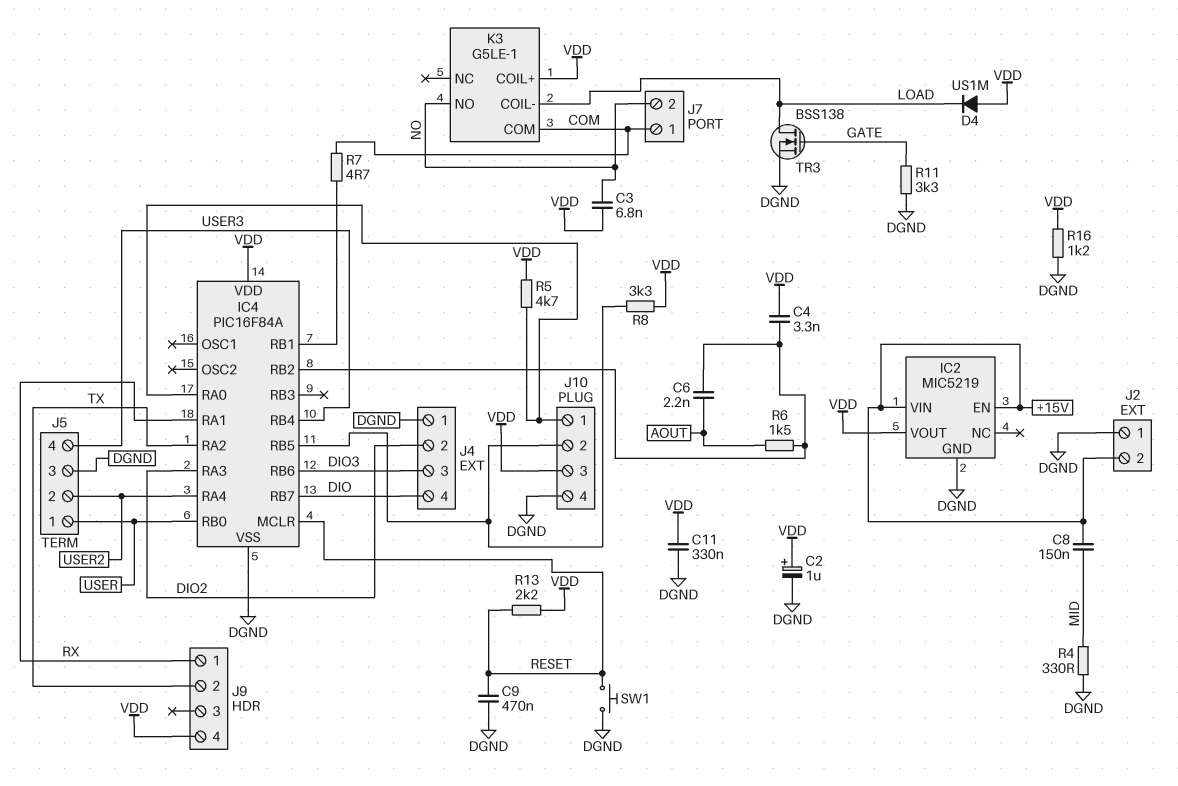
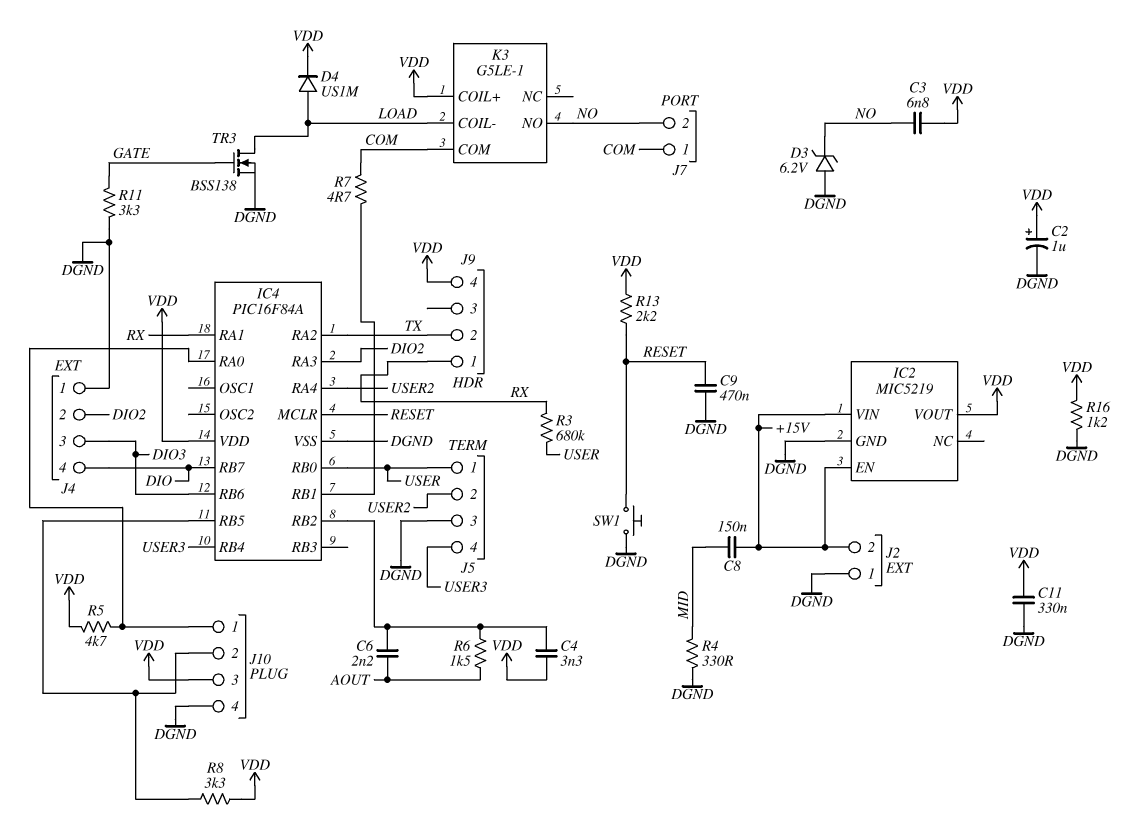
D3: none -> zener 6.2V (A DGND, K NO)
D4: diode US1M (A VDD, K LOAD) -> diode US1M (A LOAD, K VDD)
R3: none -> 680k (RX, USER)

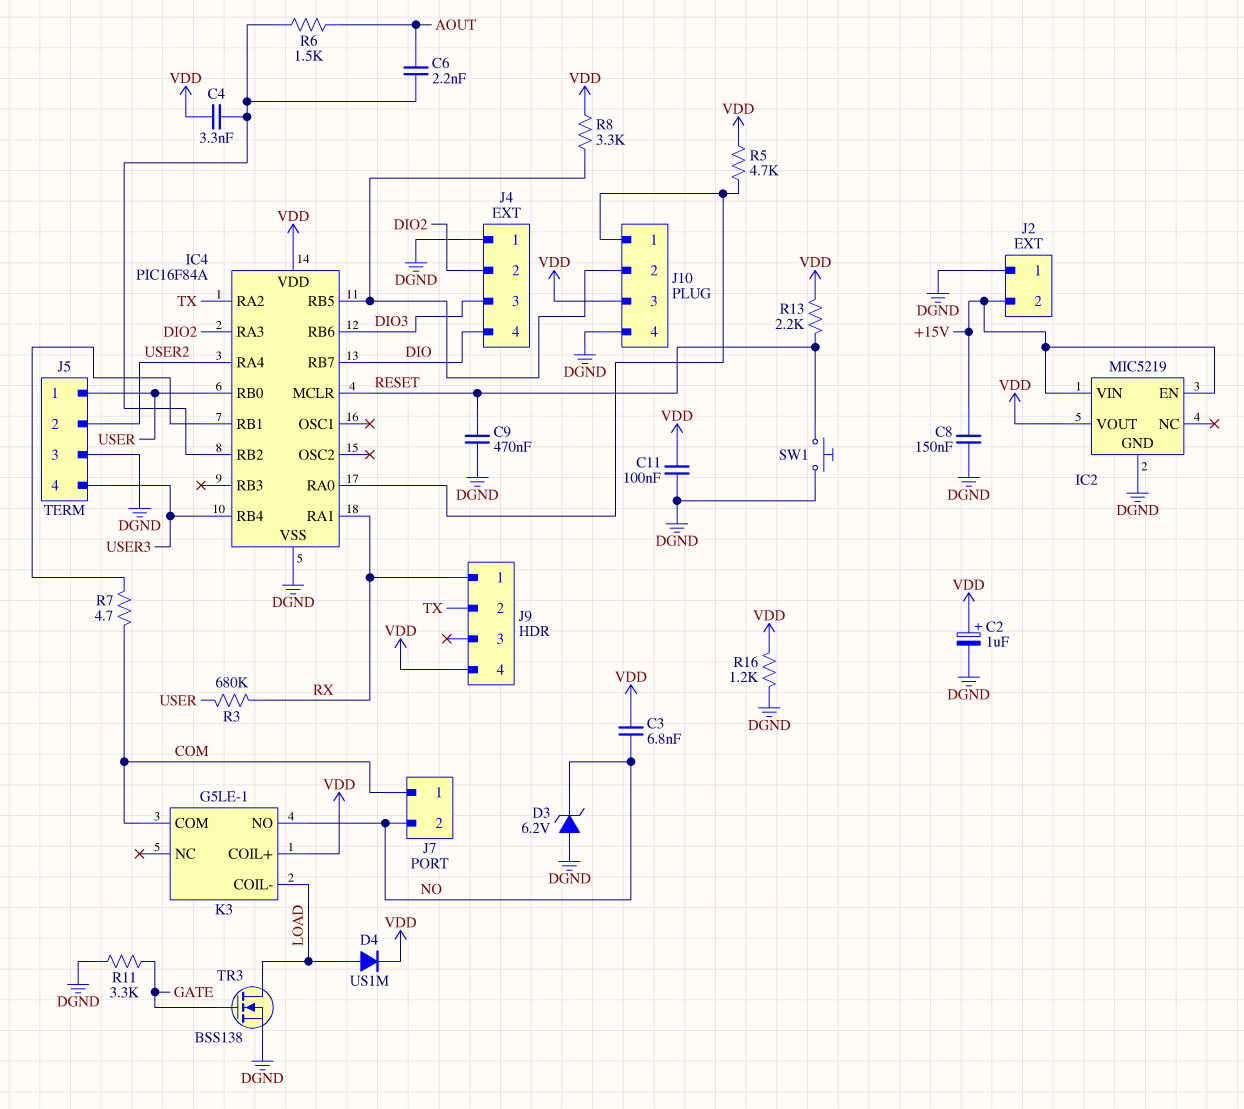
C8: 150nF (+15V, MID) -> 150nF (+15V, DGND)
C11: 330nF (DGND, VDD) -> 100nF (DGND, VDD)
R4: 330 (DGND, MID) -> none

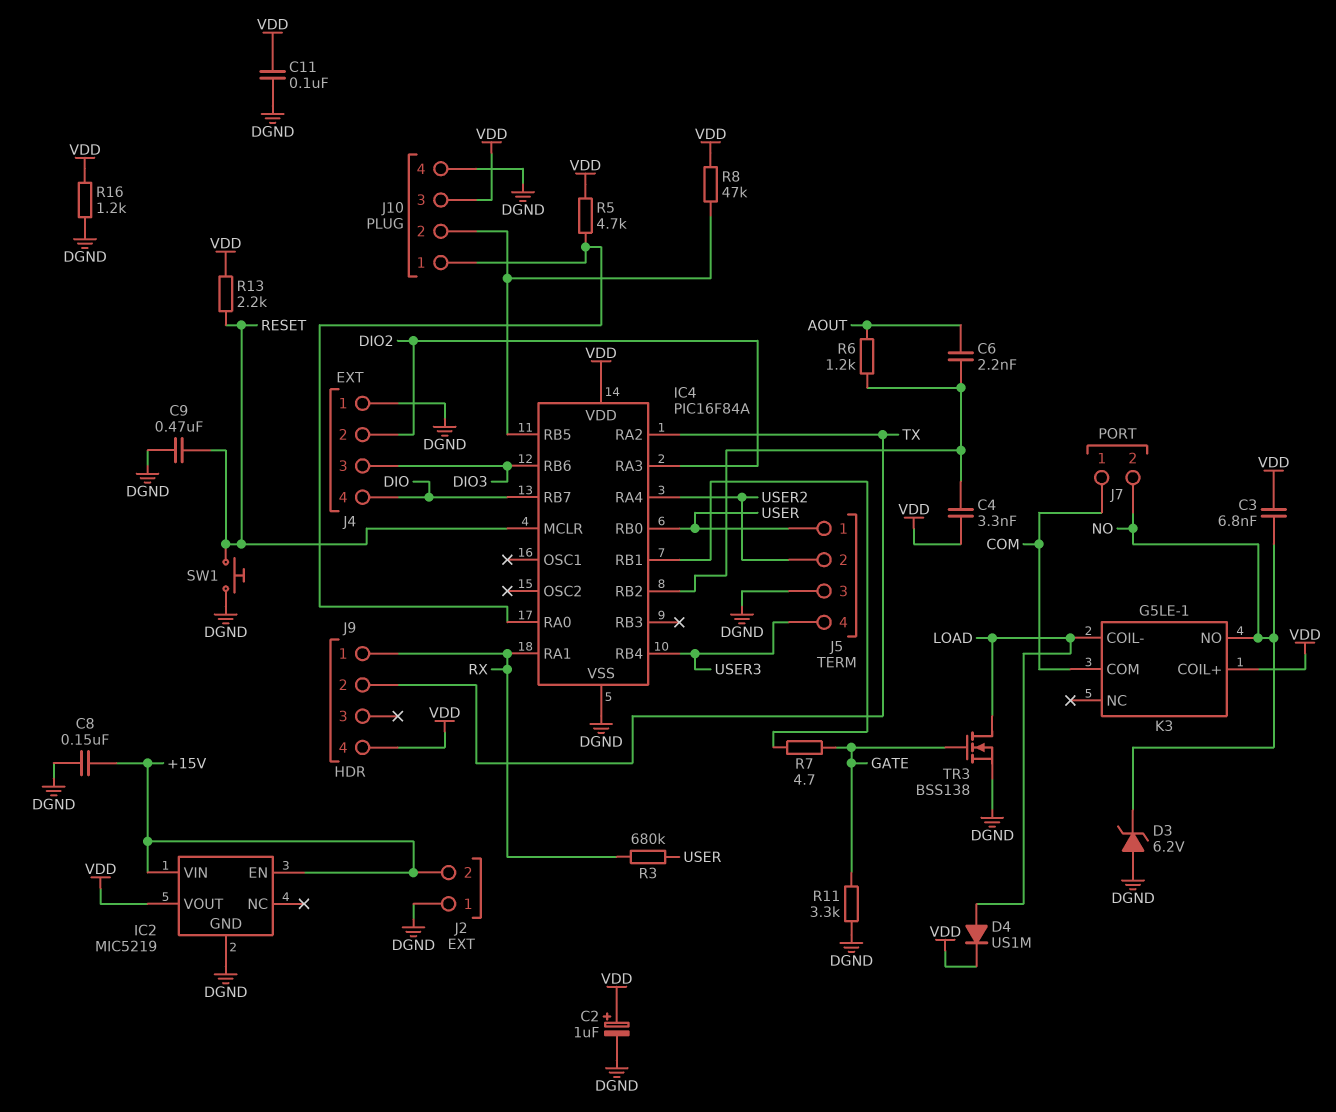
R6: 1.5k (AOUT, IC4/RB2) -> 1.2k (AOUT, IC4/RB2)
R7: 4.7 (COM, IC4/RB1) -> 4.7 (GATE, IC4/RB1)
R8: 3.3k (IC4/RB5, VDD) -> 47k (IC4/RB5, VDD)

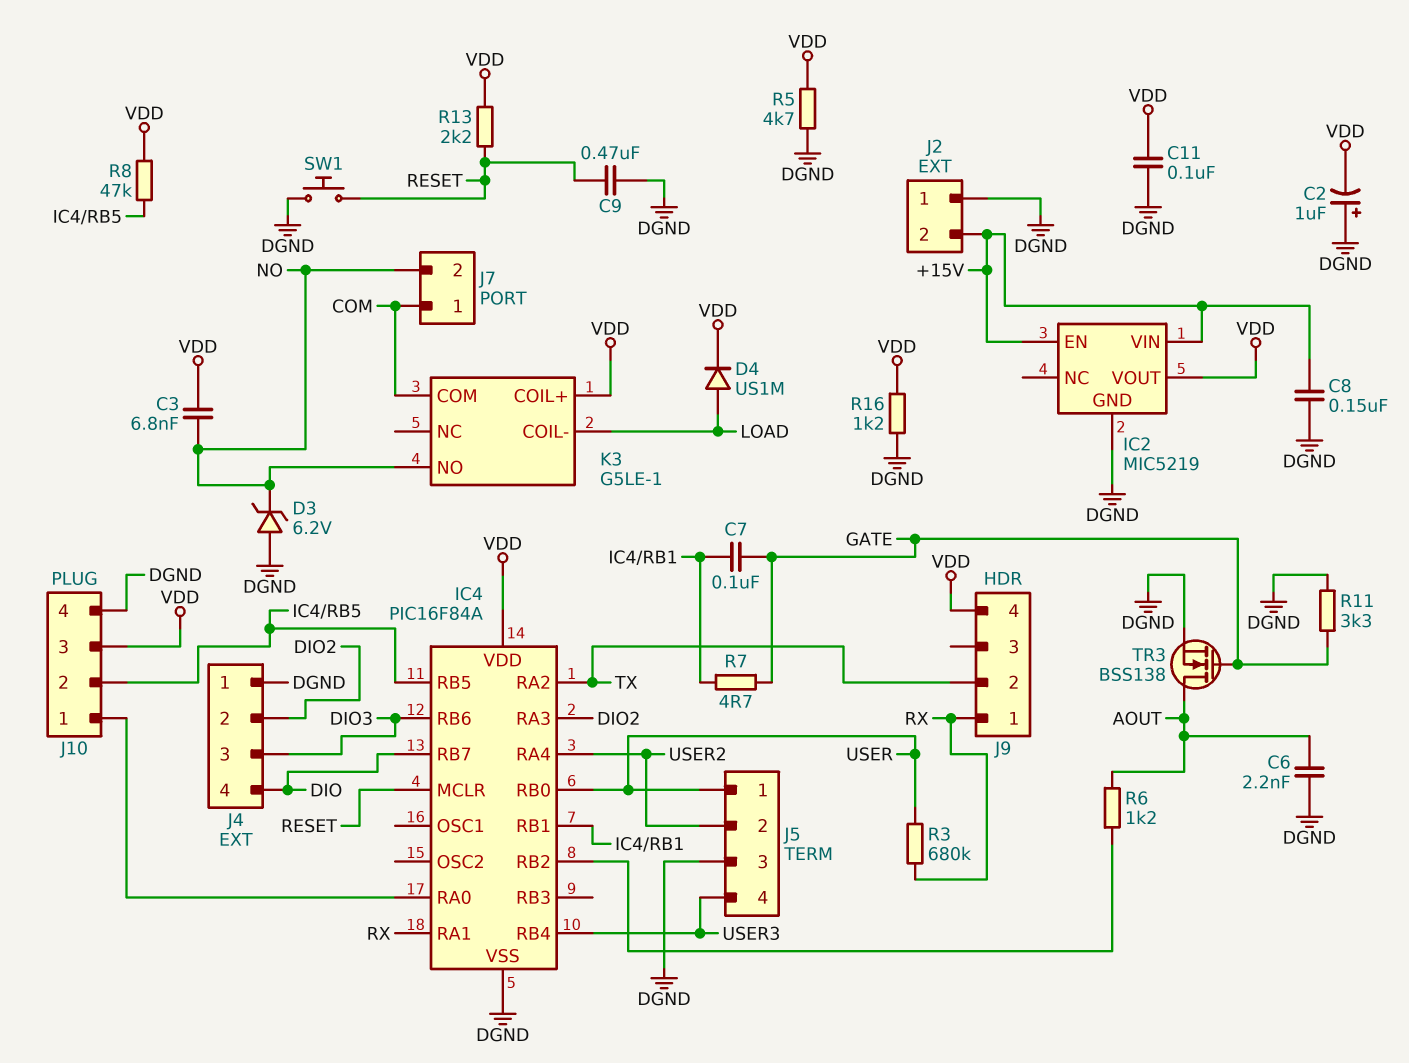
C2: 1uF (plus VDD, minus DGND) -> 1uF (plus DGND, minus VDD)
C4: 3.3nF (IC4/RB2, VDD) -> none
C6: 2.2nF (AOUT, IC4/RB2) -> 2.2nF (AOUT, DGND)
C7: none -> 100nF (GATE, IC4/RB1)
R5: 4.7k (IC4/RA0, VDD) -> 4.7k (DGND, VDD)
TR3: NMOS BSS138 (G GATE, D LOAD, S DGND) -> NMOS BSS138 (G GATE, D AOUT, S DGND)

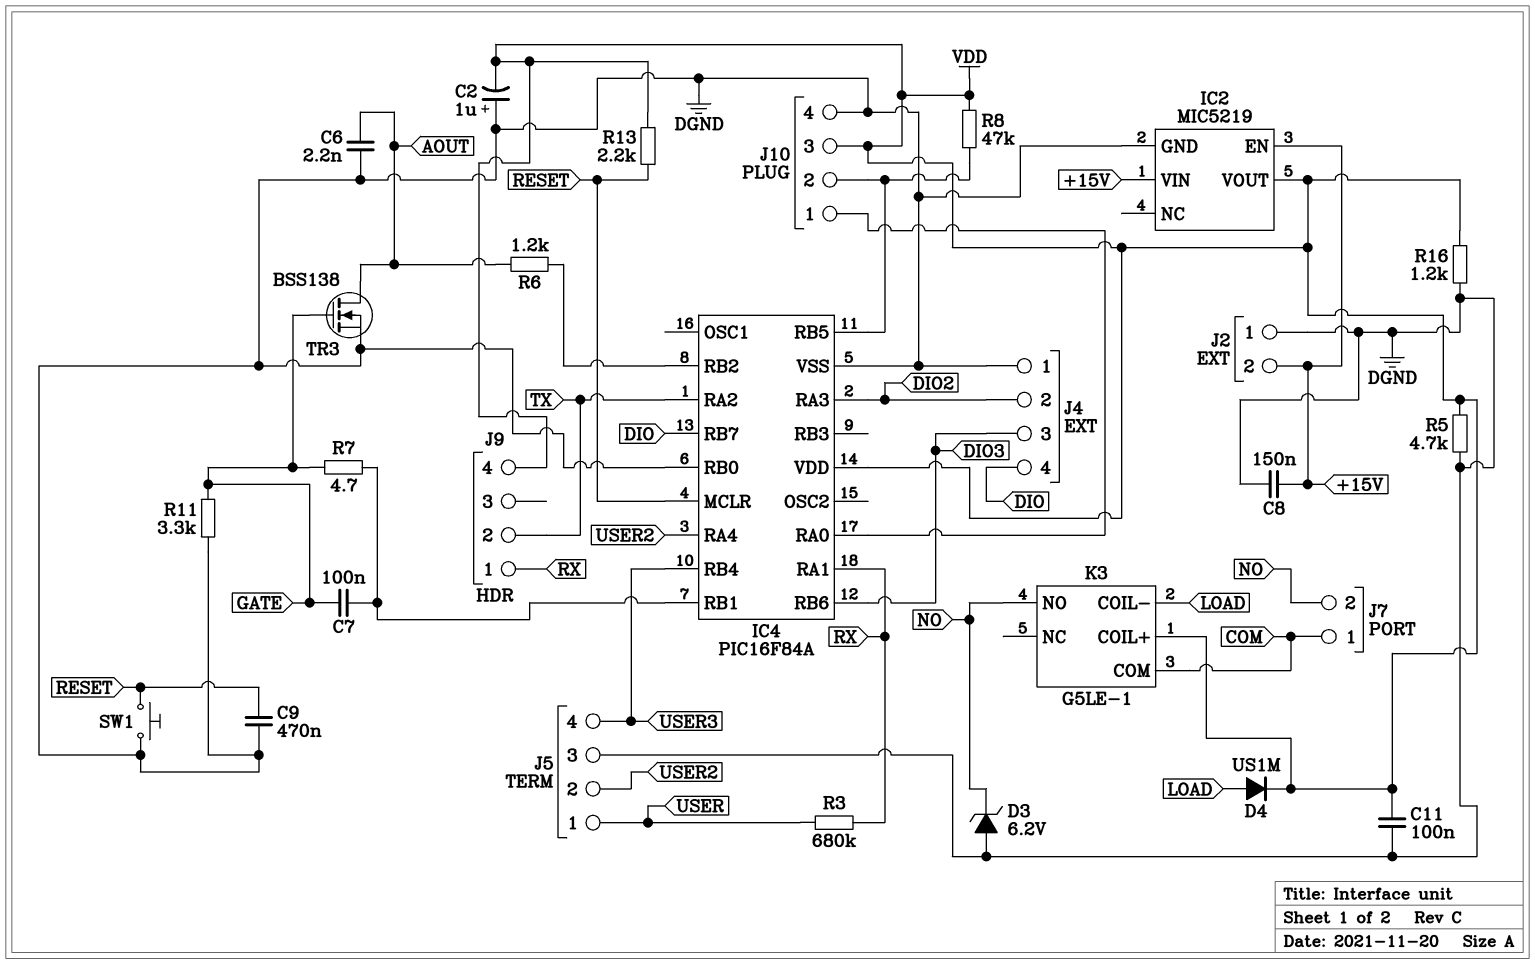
C3: 6.8nF (NO, VDD) -> none
IC4 pin RB0: USER -> DGND

